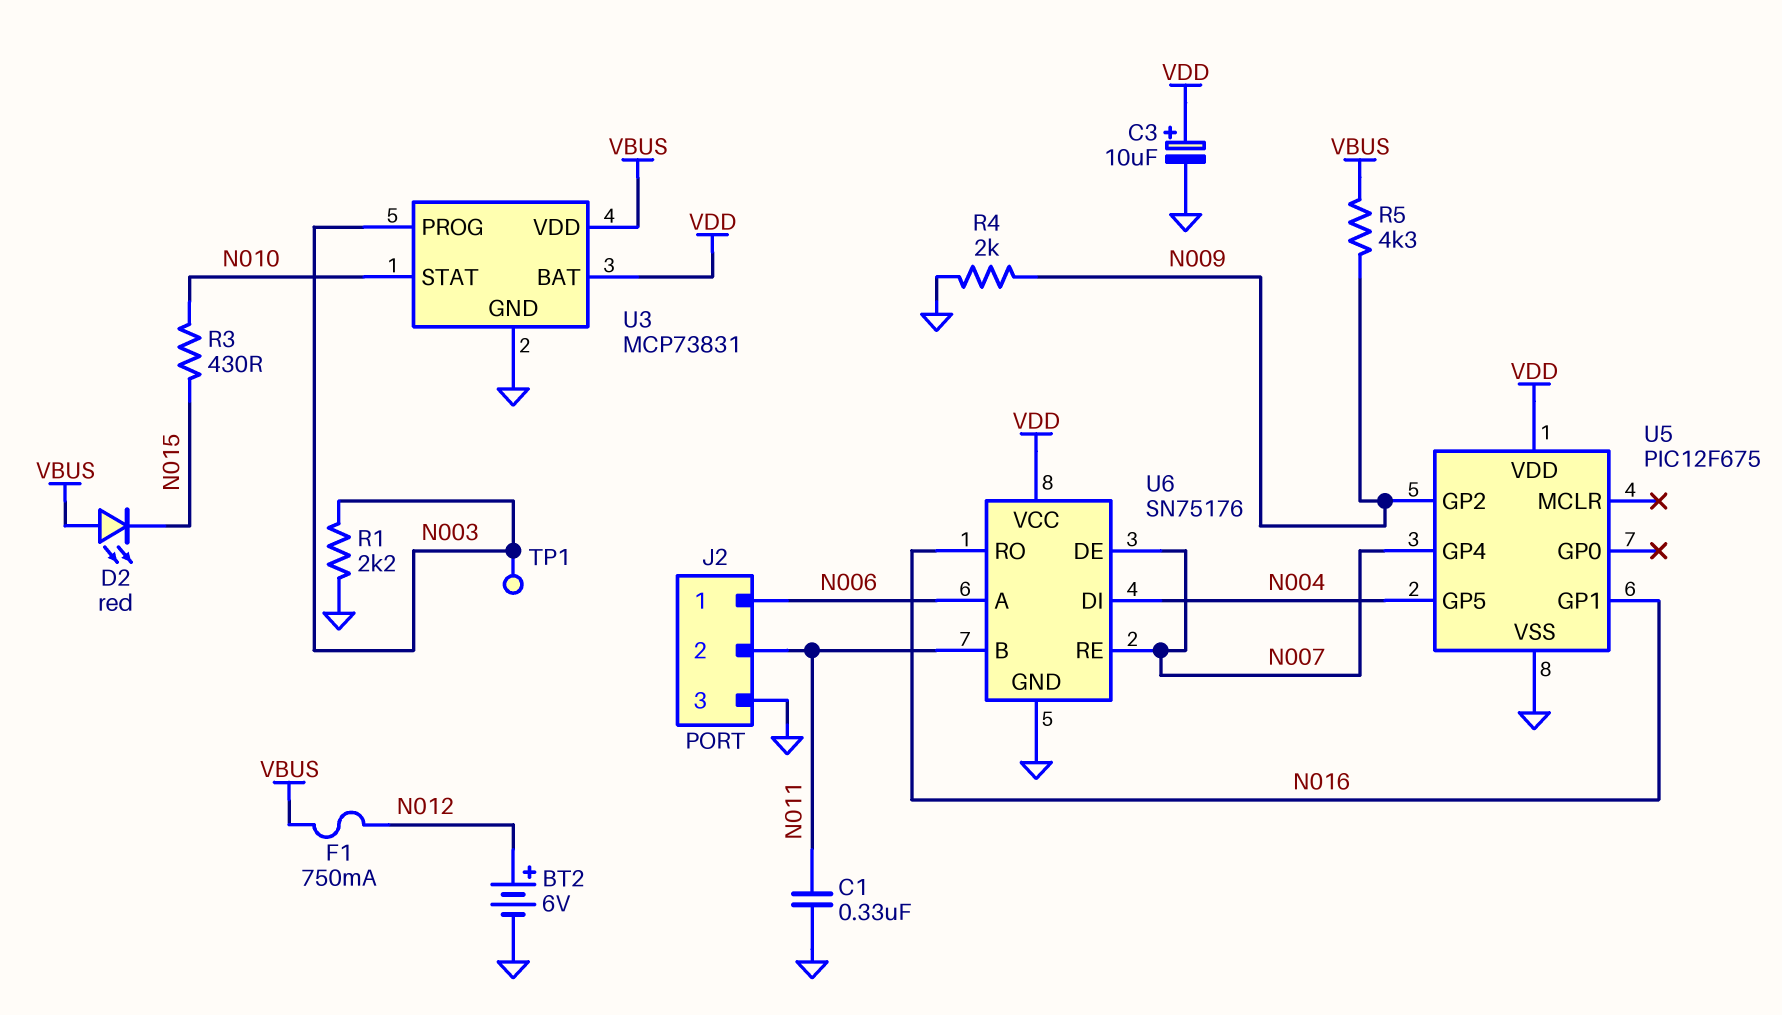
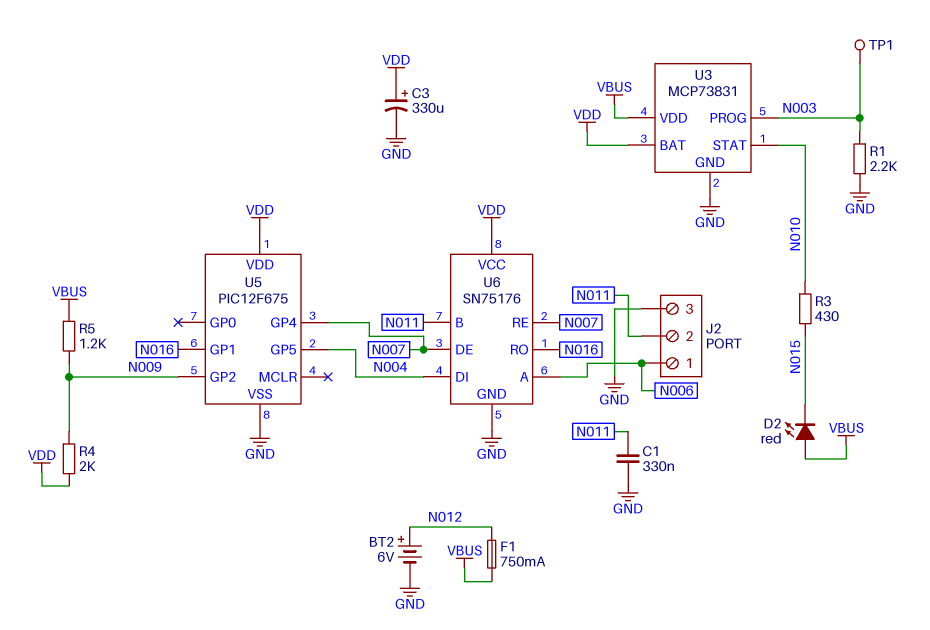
C3: 10uF (plus VDD, minus GND) -> 330uF (plus VDD, minus GND)
R4: 2k (GND, N009) -> 2k (N009, VDD)
R5: 4.3k (N009, VBUS) -> 1.2k (N009, VBUS)

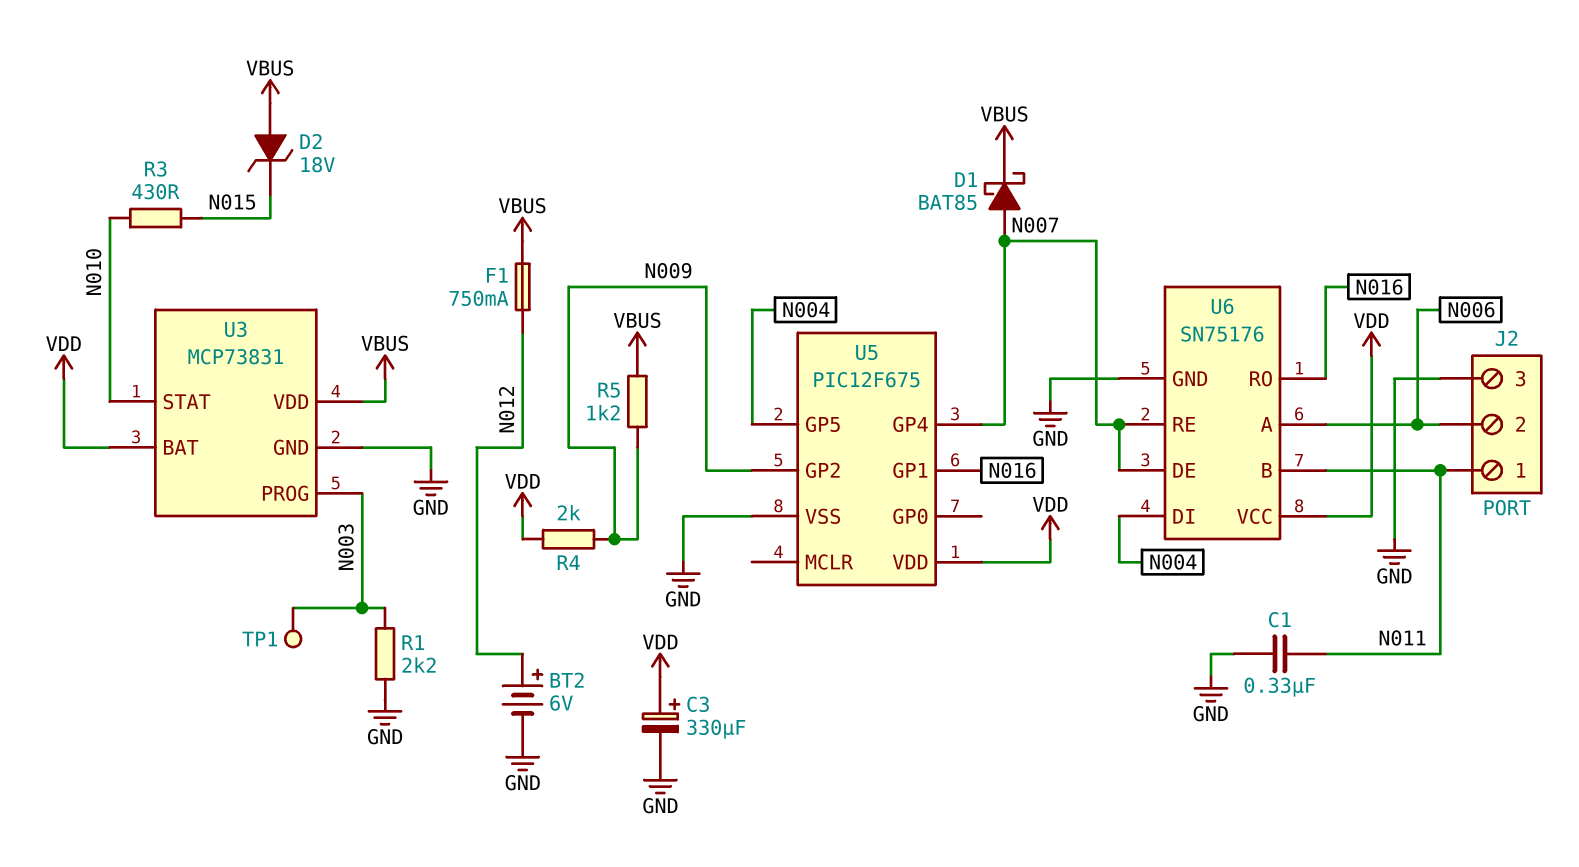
D1: none -> schottky BAT85 (A N007, K VBUS)
D2: LED red (A VBUS, K N015) -> zener 18V (A VBUS, K N015)
J2 pin 1: N006 -> N011
J2 pin 2: N011 -> N006

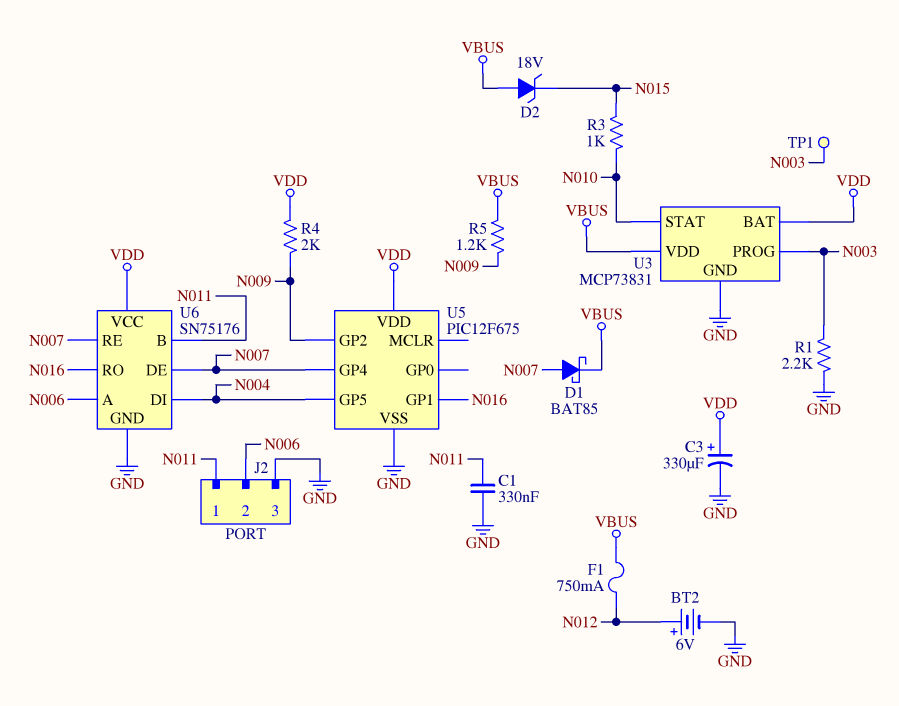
R3: 430 (N010, N015) -> 1k (N010, N015)

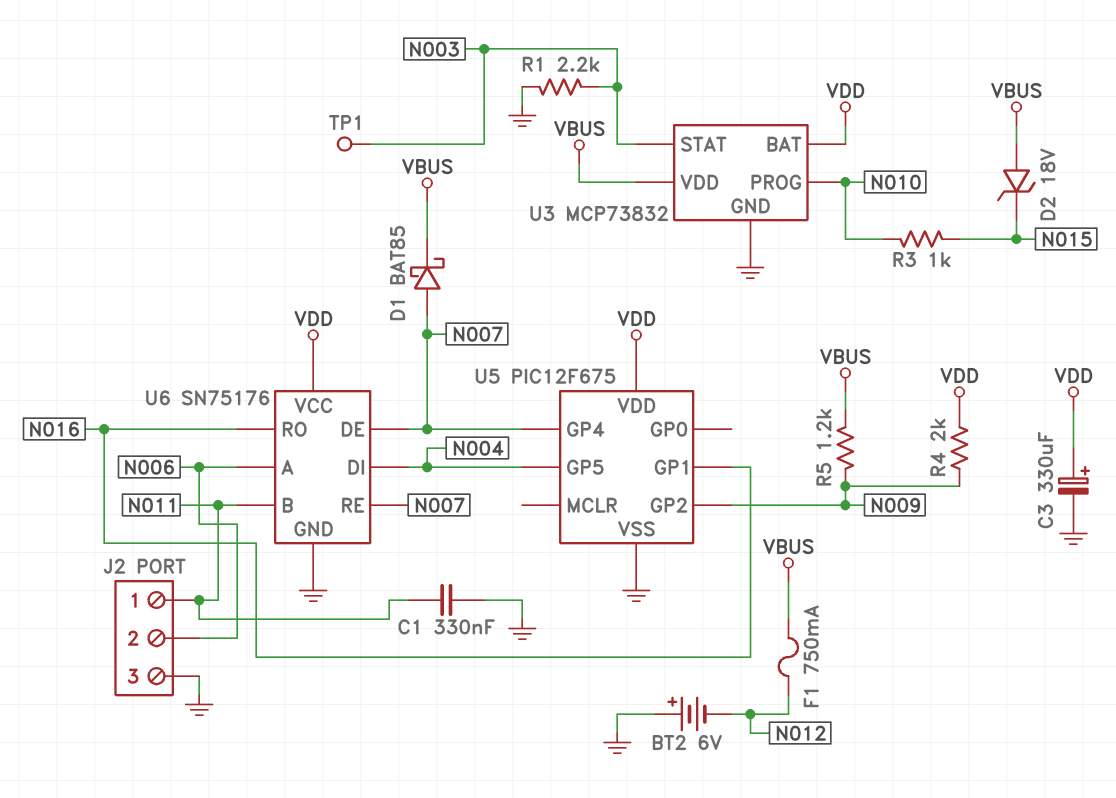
BT2: 6V (plus N012, minus GND) -> 6V (plus GND, minus N012)
U3: MCP73831 -> MCP73832
U3 pin PROG: N003 -> N010
U3 pin STAT: N010 -> N003

